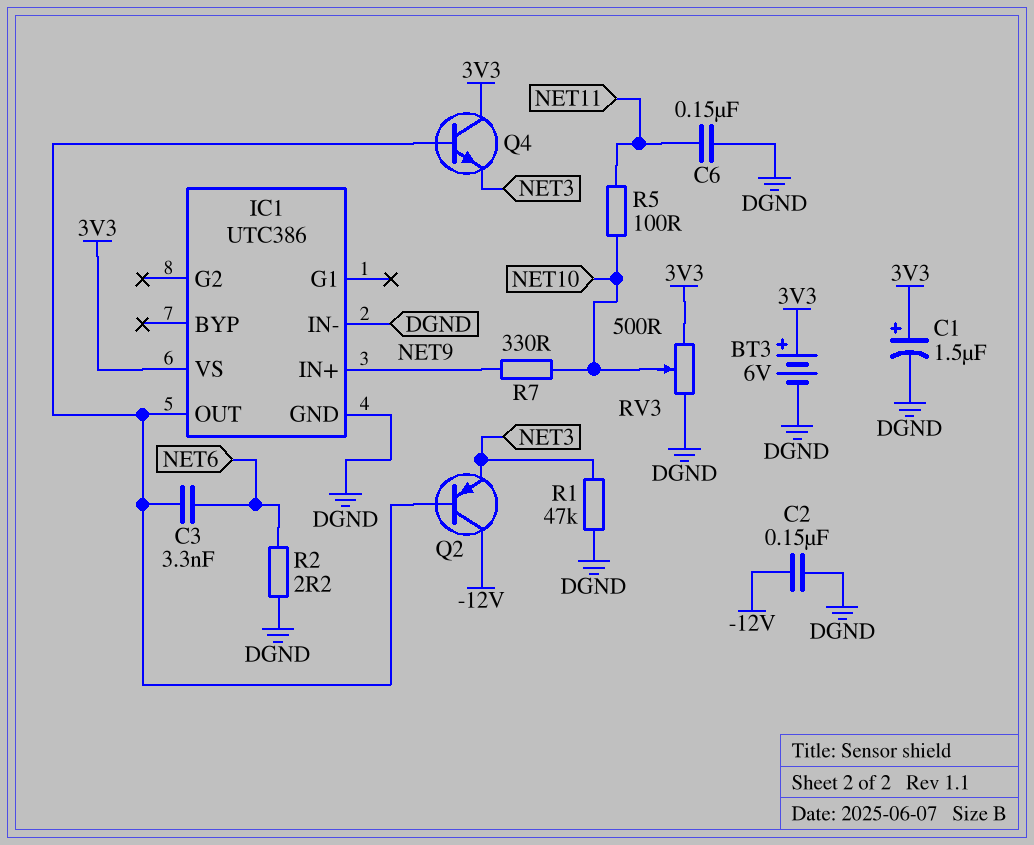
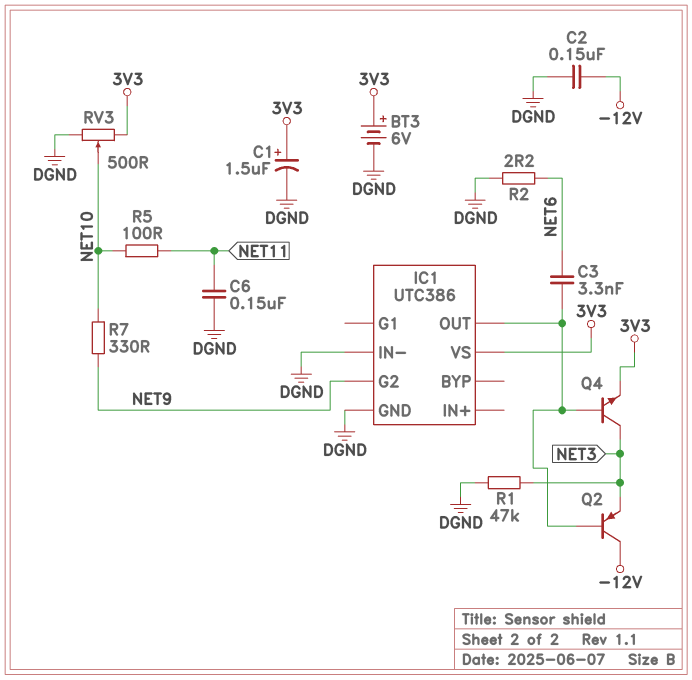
IC1 pin G2: none -> NET9
IC1 pin IN+: NET9 -> none
Q4: NPN (B IC1/OUT, C 3V3, E NET3) -> NPN (B IC1/OUT, C NET3, E 3V3)

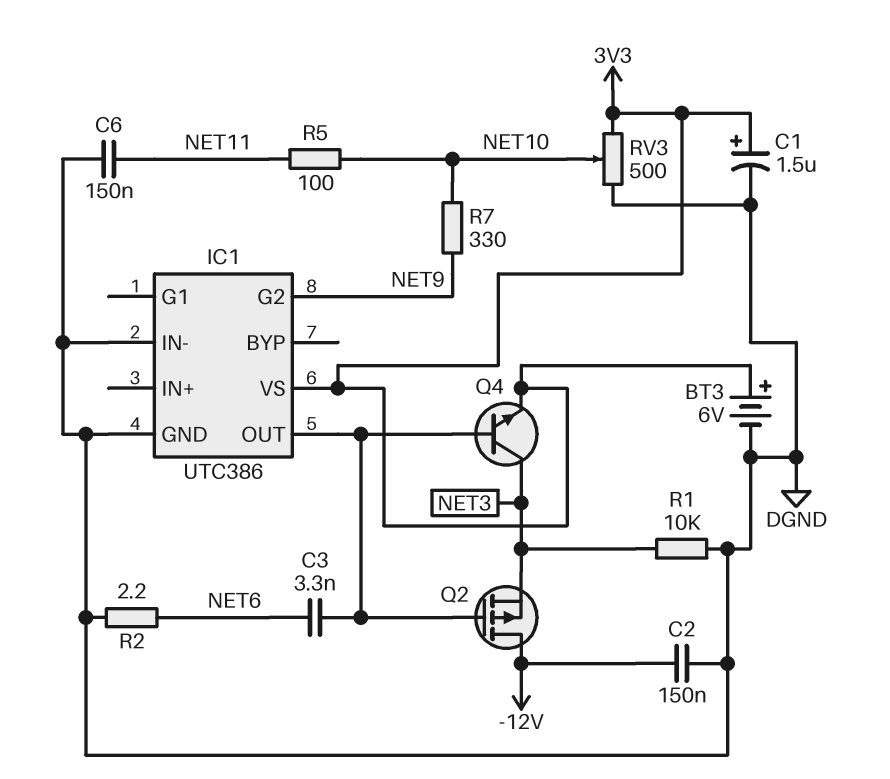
Q2: PNP (B IC1/OUT, C -12V, E NET3) -> PMOS (G IC1/OUT, D -12V, S NET3)
R1: 47k (DGND, NET3) -> 10k (DGND, NET3)

